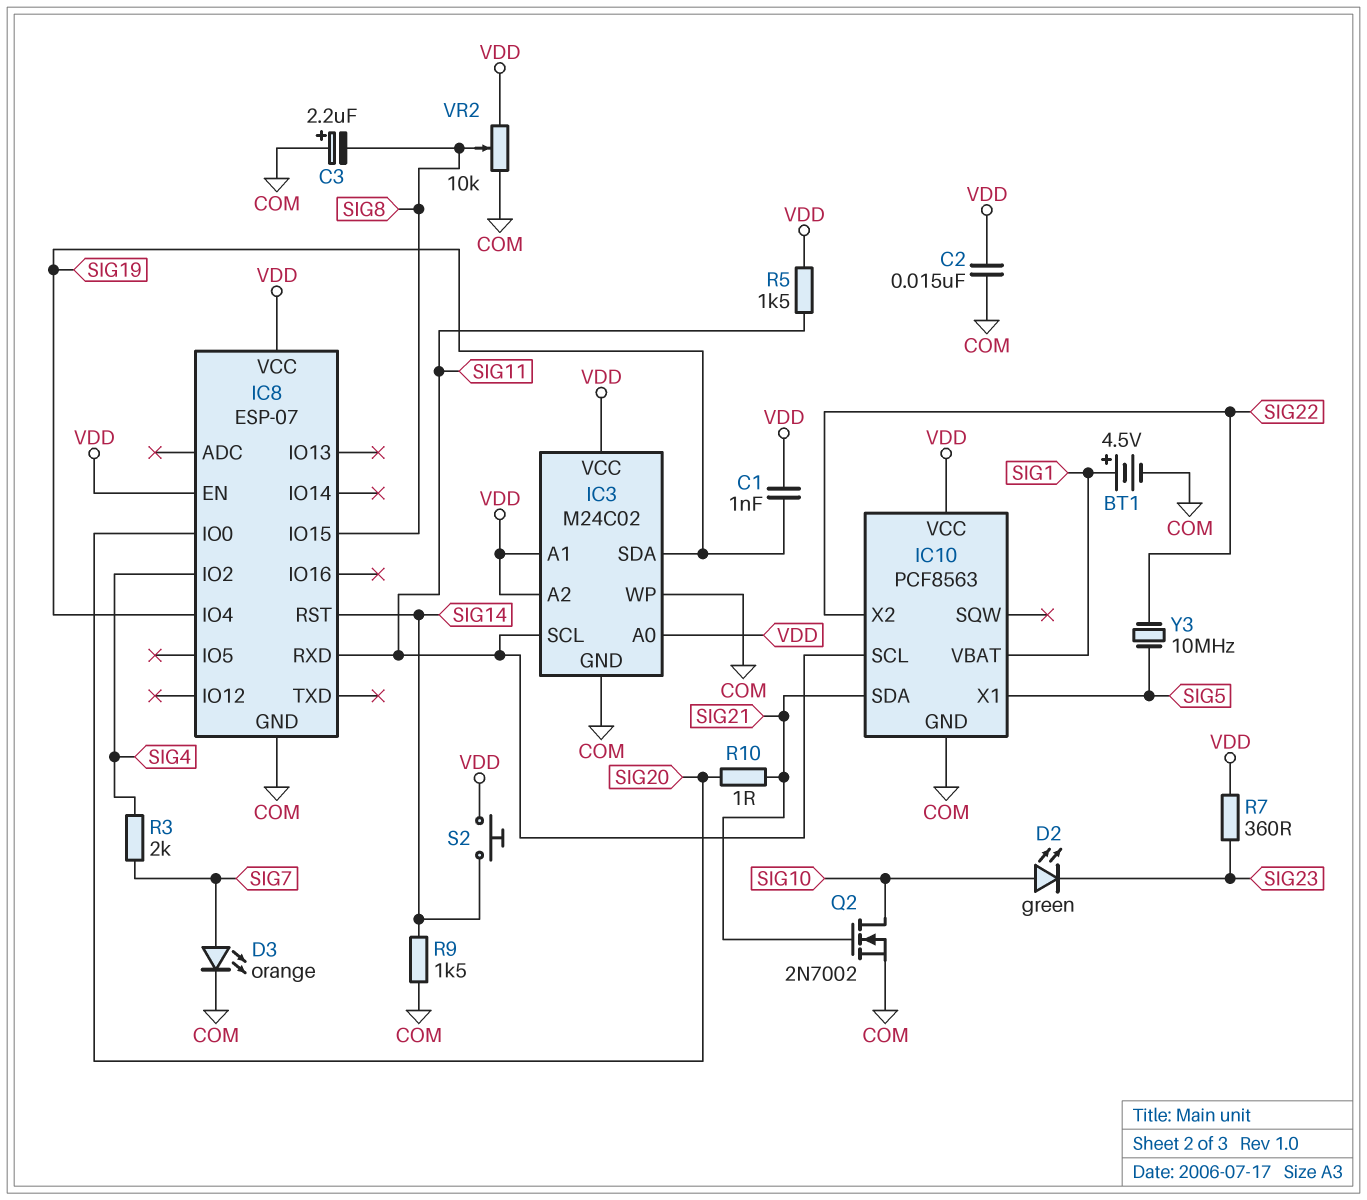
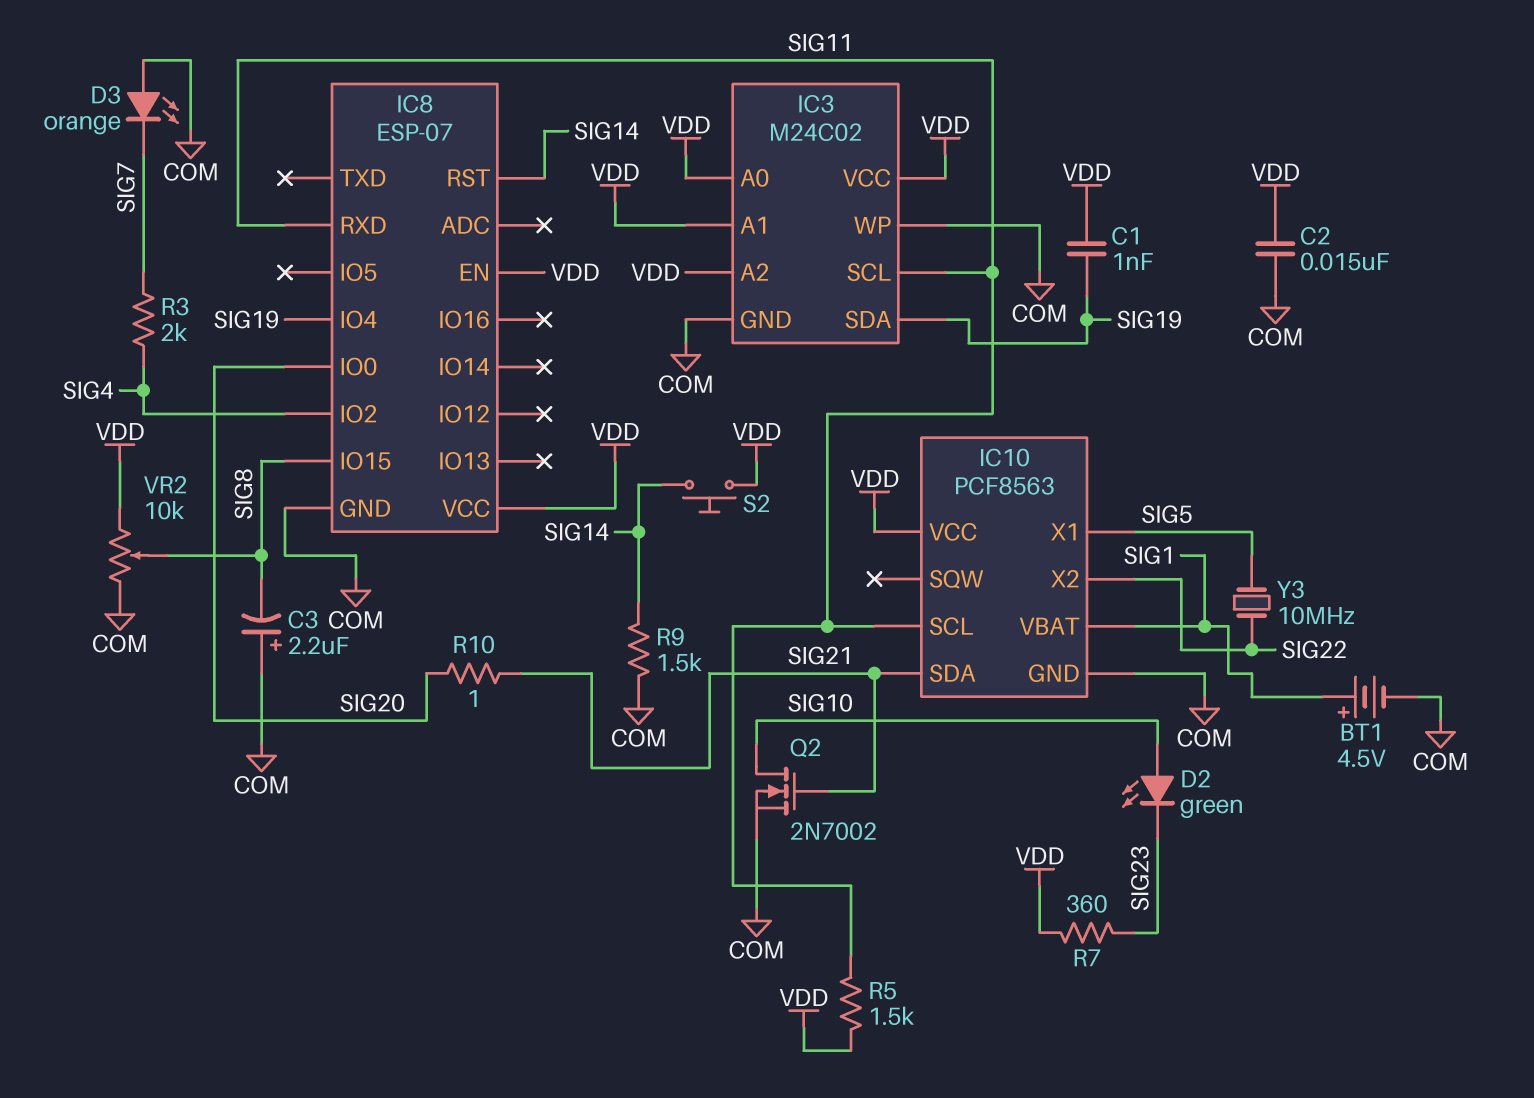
D3: LED orange (A SIG7, K COM) -> LED orange (A COM, K SIG7)

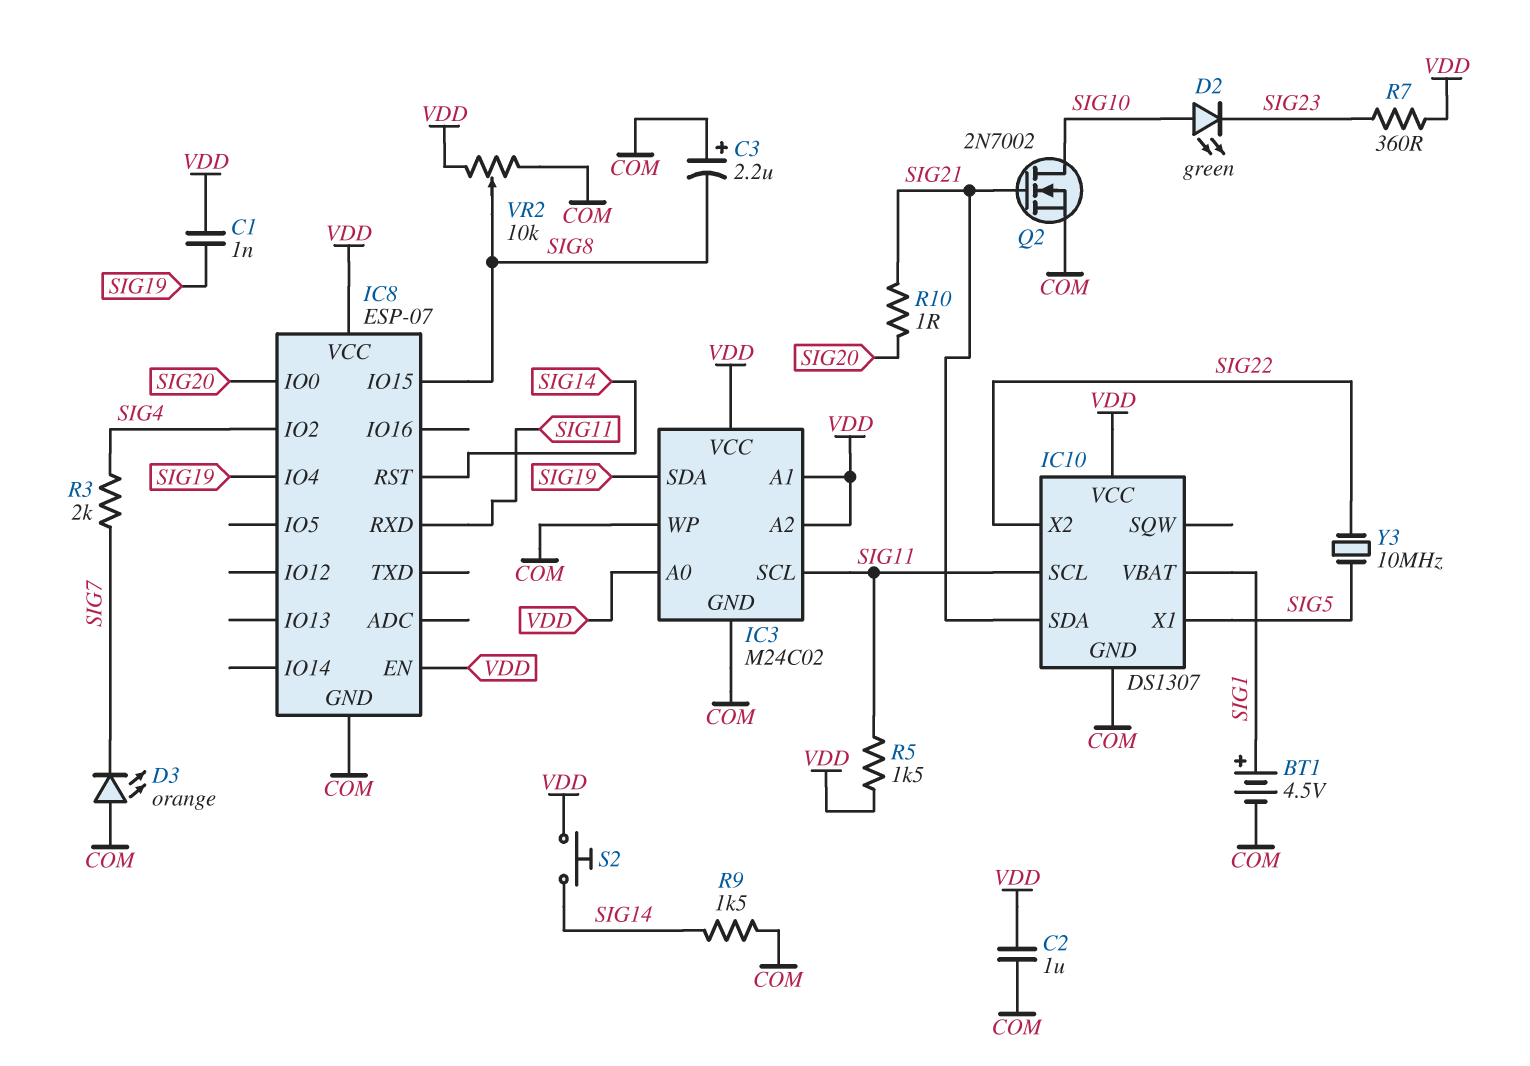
C2: 15nF (COM, VDD) -> 1uF (COM, VDD)
IC10: PCF8563 -> DS1307

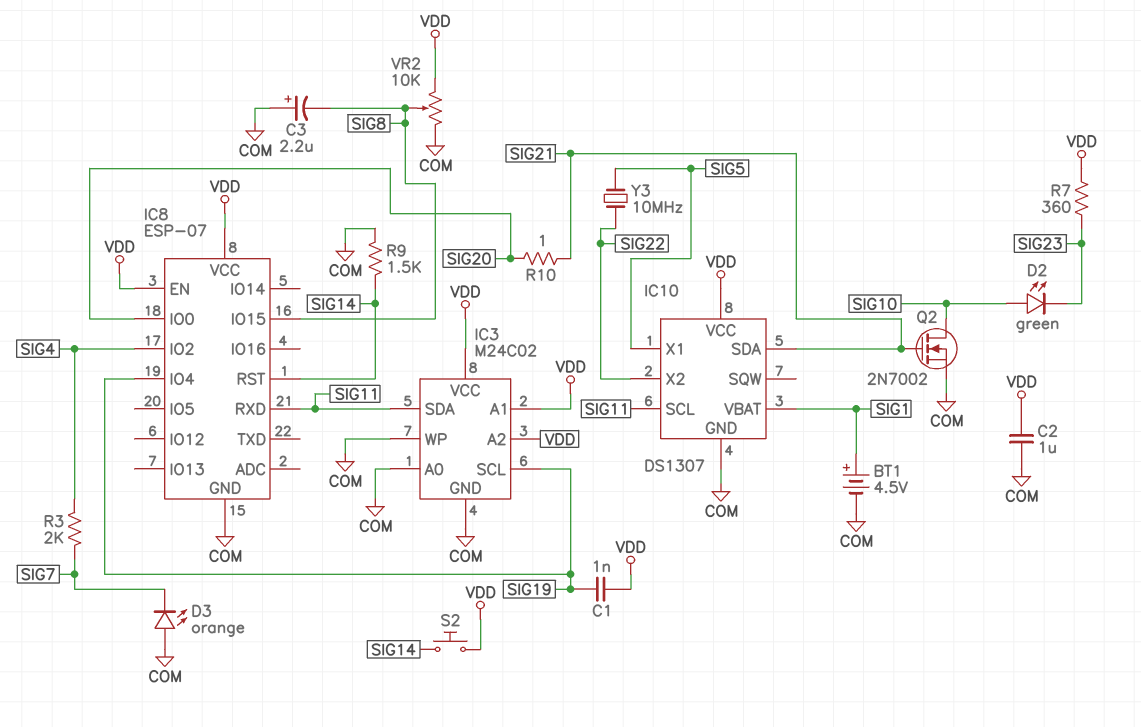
IC3 pin A0: VDD -> COM
IC3 pin SCL: SIG11 -> SIG19
IC3 pin SDA: SIG19 -> SIG11
R5: 1.5k (SIG11, VDD) -> none

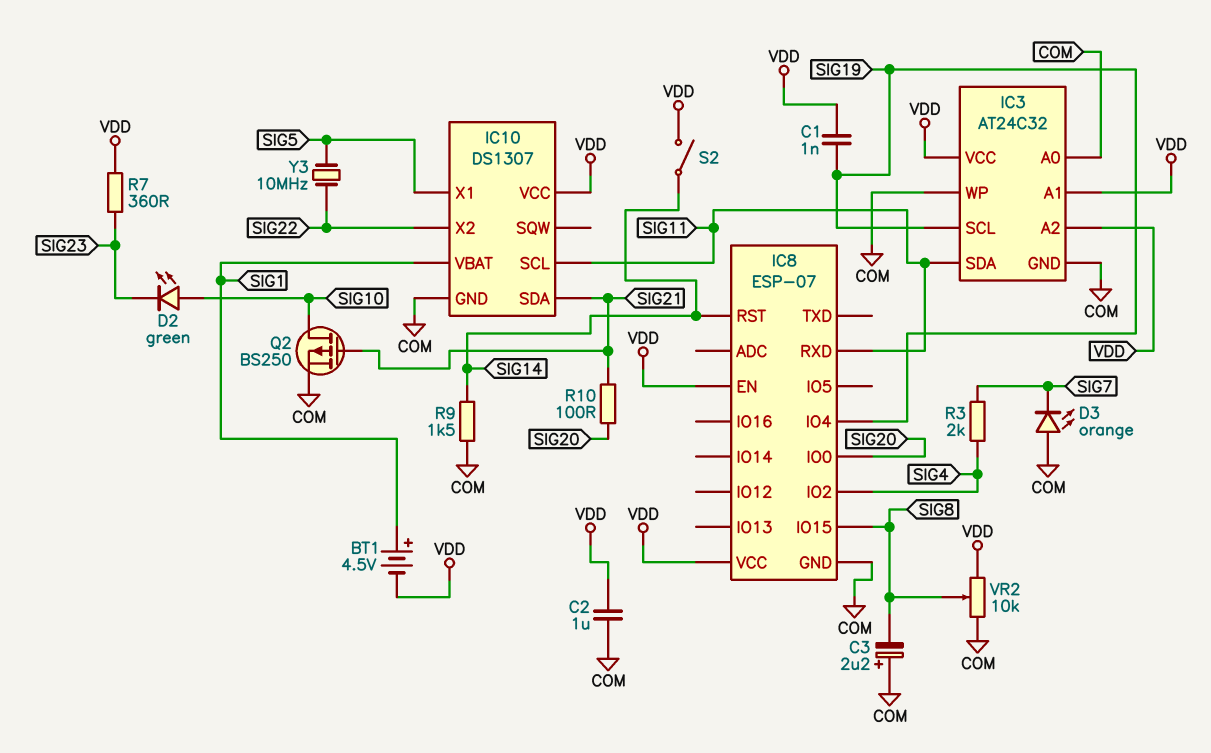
BT1: 4.5V (plus SIG1, minus COM) -> 4.5V (plus SIG1, minus VDD)
IC3: M24C02 -> AT24C32
Q2: NMOS 2N7002 (G SIG21, D SIG10, S COM) -> PMOS BS250 (G SIG21, D SIG10, S COM)
R10: 1 (SIG20, SIG21) -> 100 (SIG20, SIG21)
S2: button (SIG14, VDD) -> switch (SIG14, VDD)

